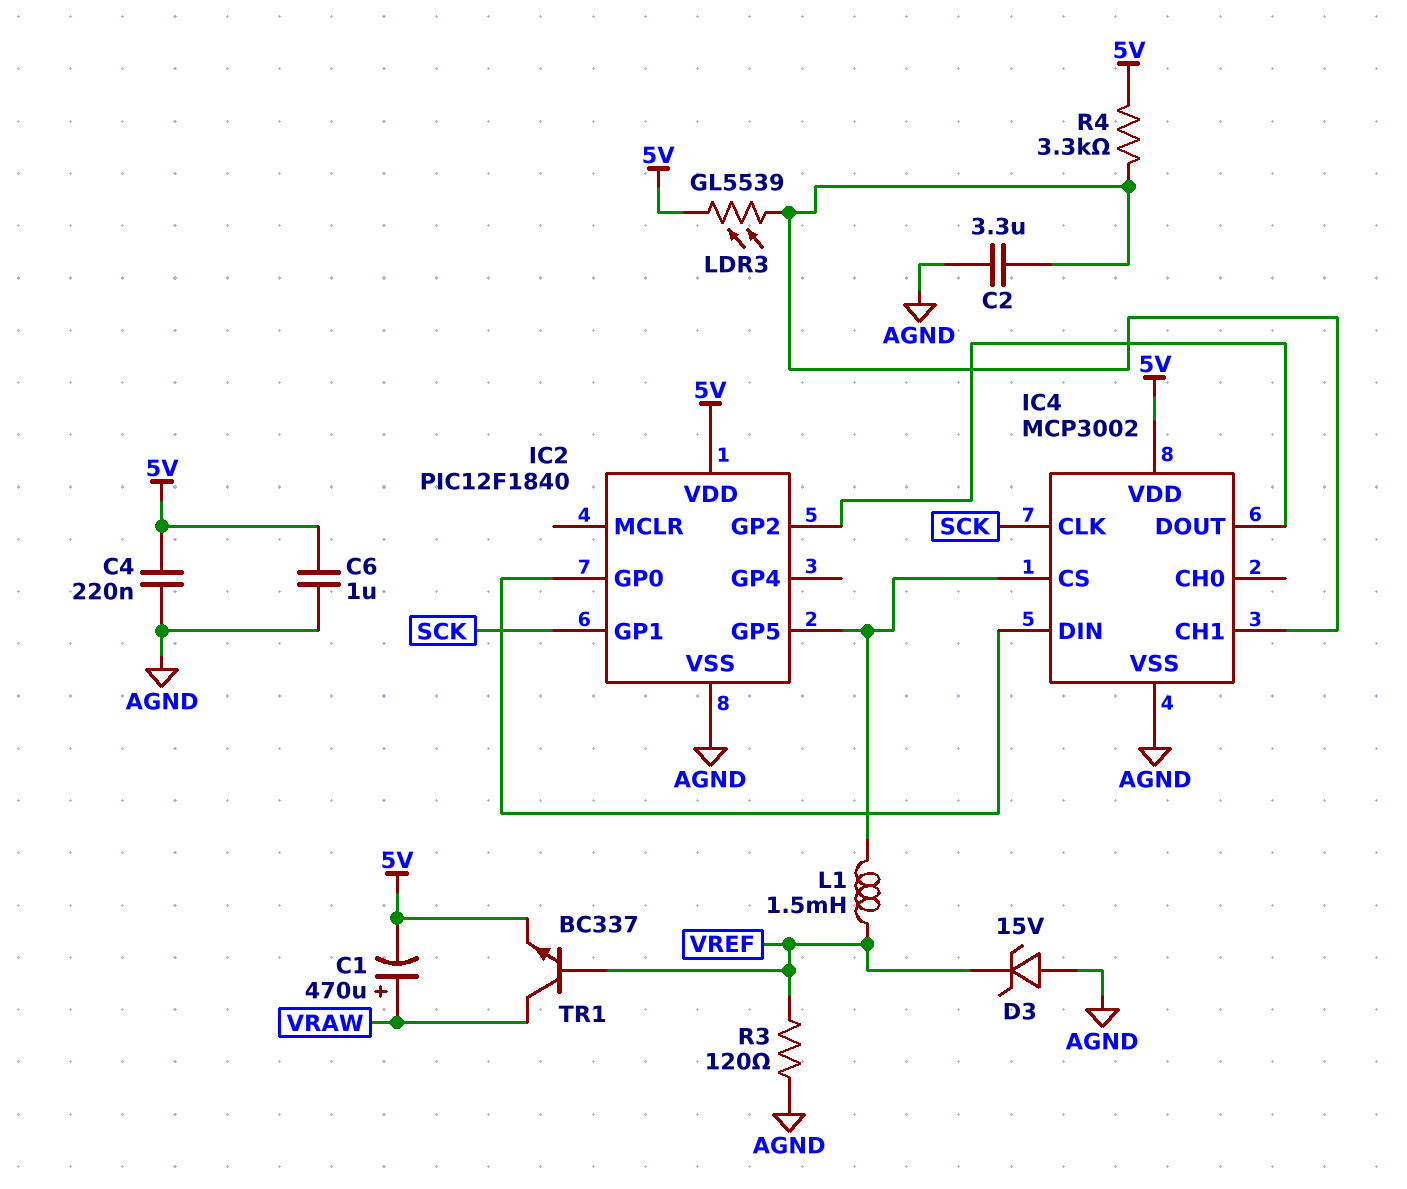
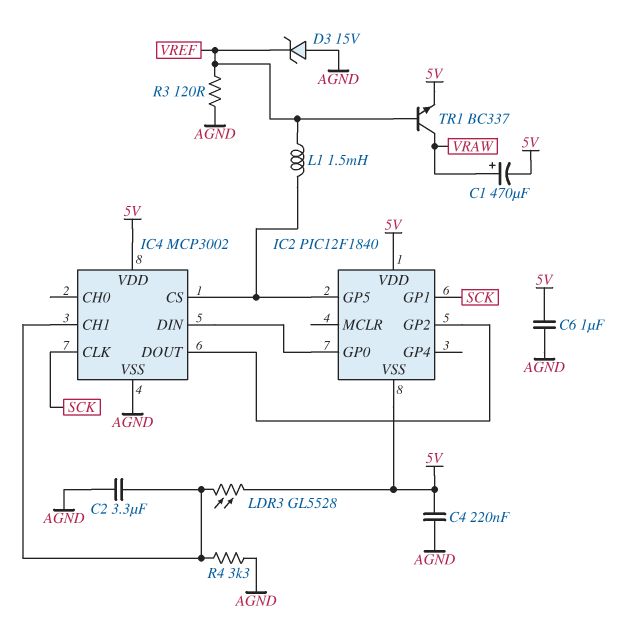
IC2 pin VSS: AGND -> 5V
LDR3: GL5539 (5V, IC4/CH1) -> GL5528 (5V, IC4/CH1)
R4: 3.3k (5V, IC4/CH1) -> 3.3k (AGND, IC4/CH1)

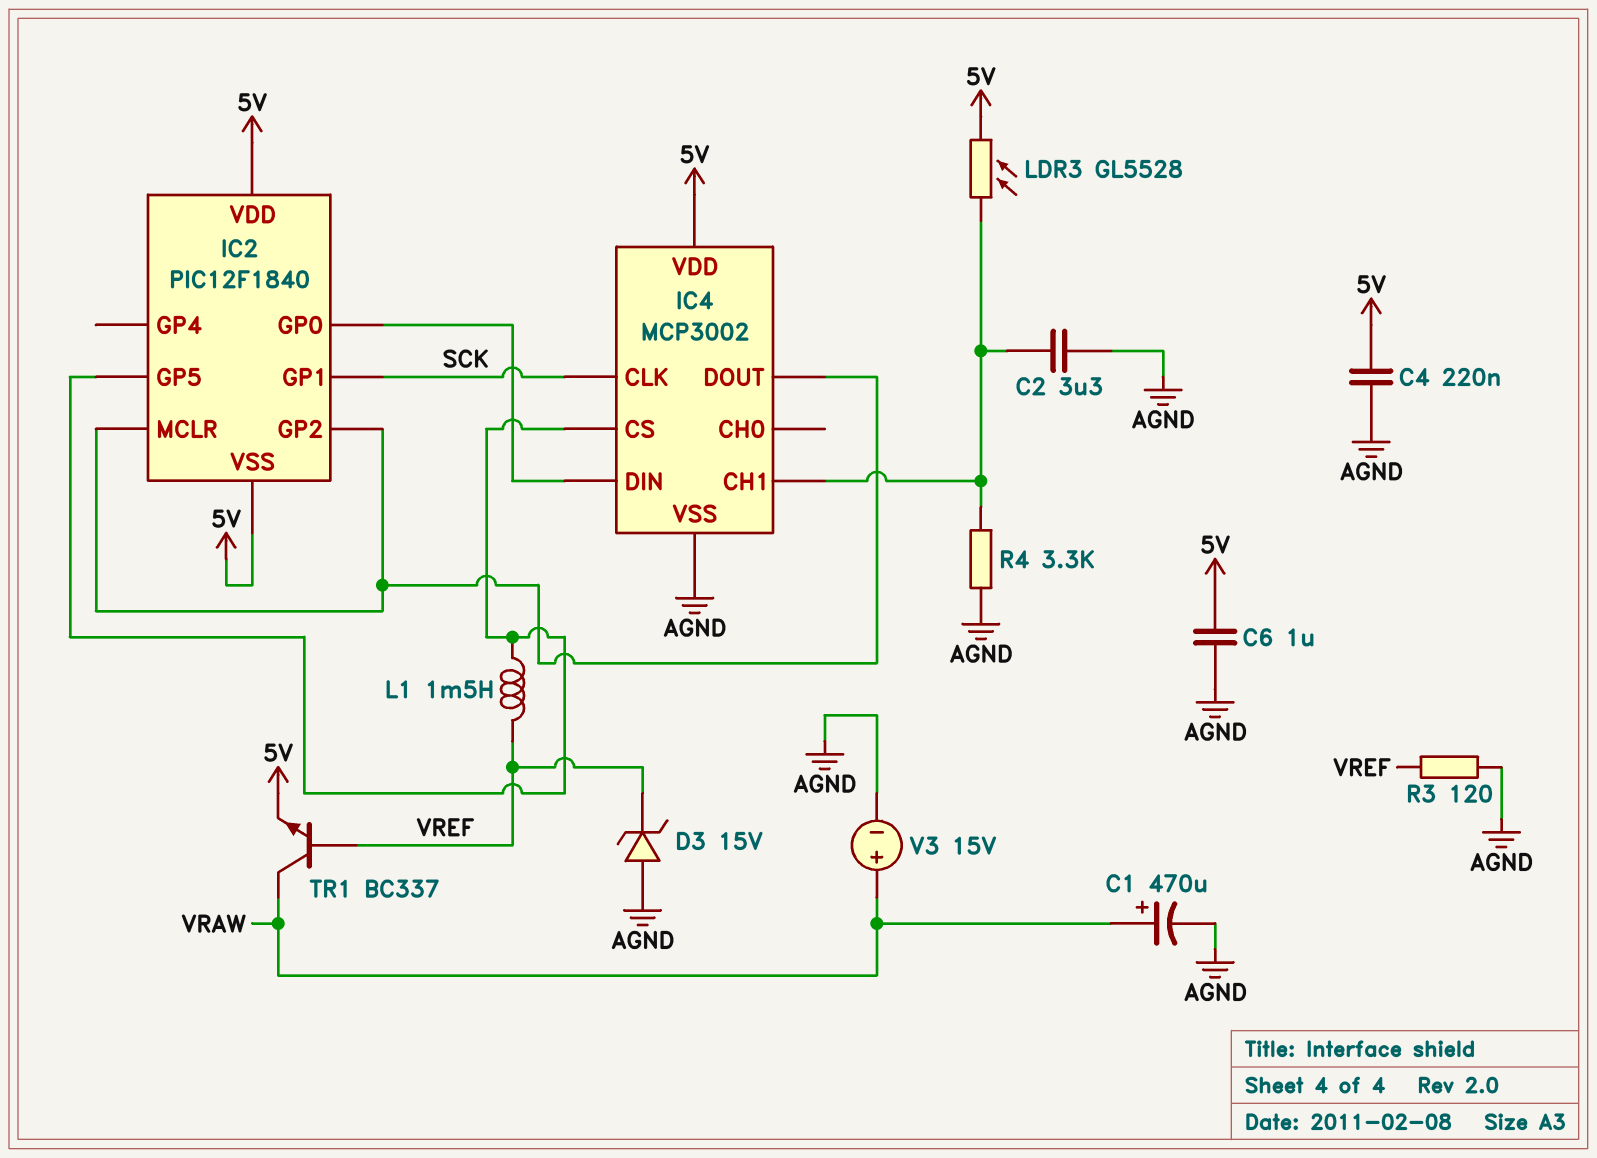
C1: 470uF (plus VRAW, minus 5V) -> 470uF (plus VRAW, minus AGND)
IC2 pin MCLR: none -> IC2/GP2
V3: none -> 15V (plus VRAW, minus AGND)

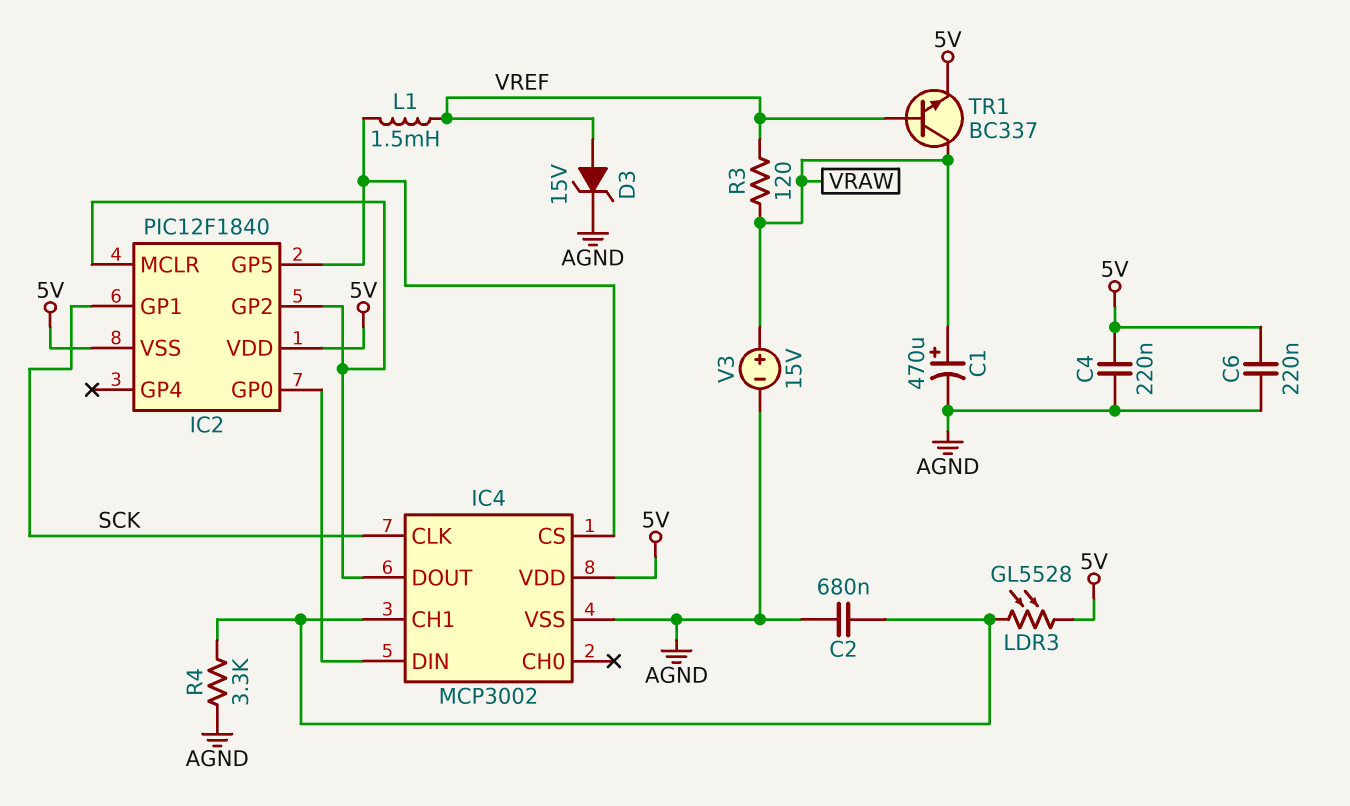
C2: 3.3uF (AGND, IC4/CH1) -> 680nF (AGND, IC4/CH1)
C6: 1uF (5V, AGND) -> 220nF (5V, AGND)
D3: zener 15V (A AGND, K VREF) -> zener 15V (A VREF, K AGND)
R3: 120 (AGND, VREF) -> 120 (VRAW, VREF)

